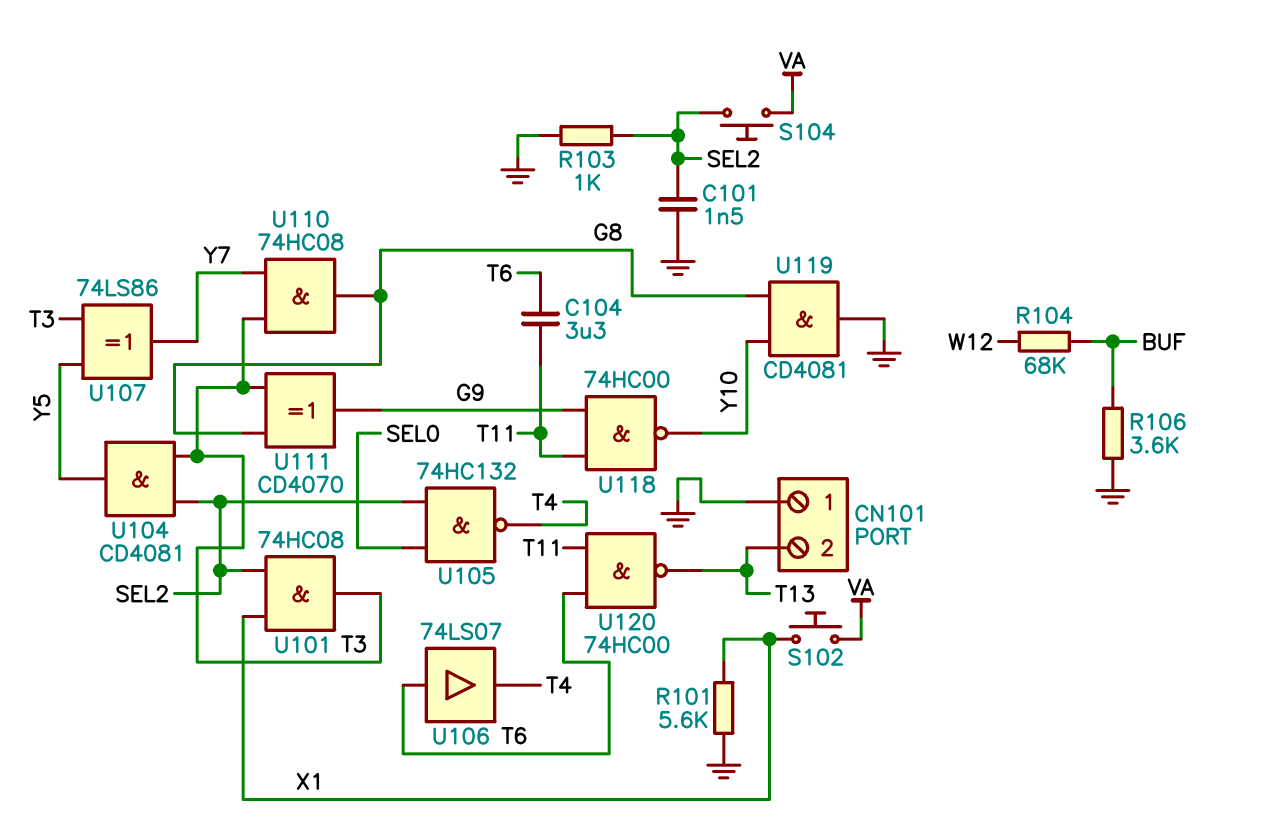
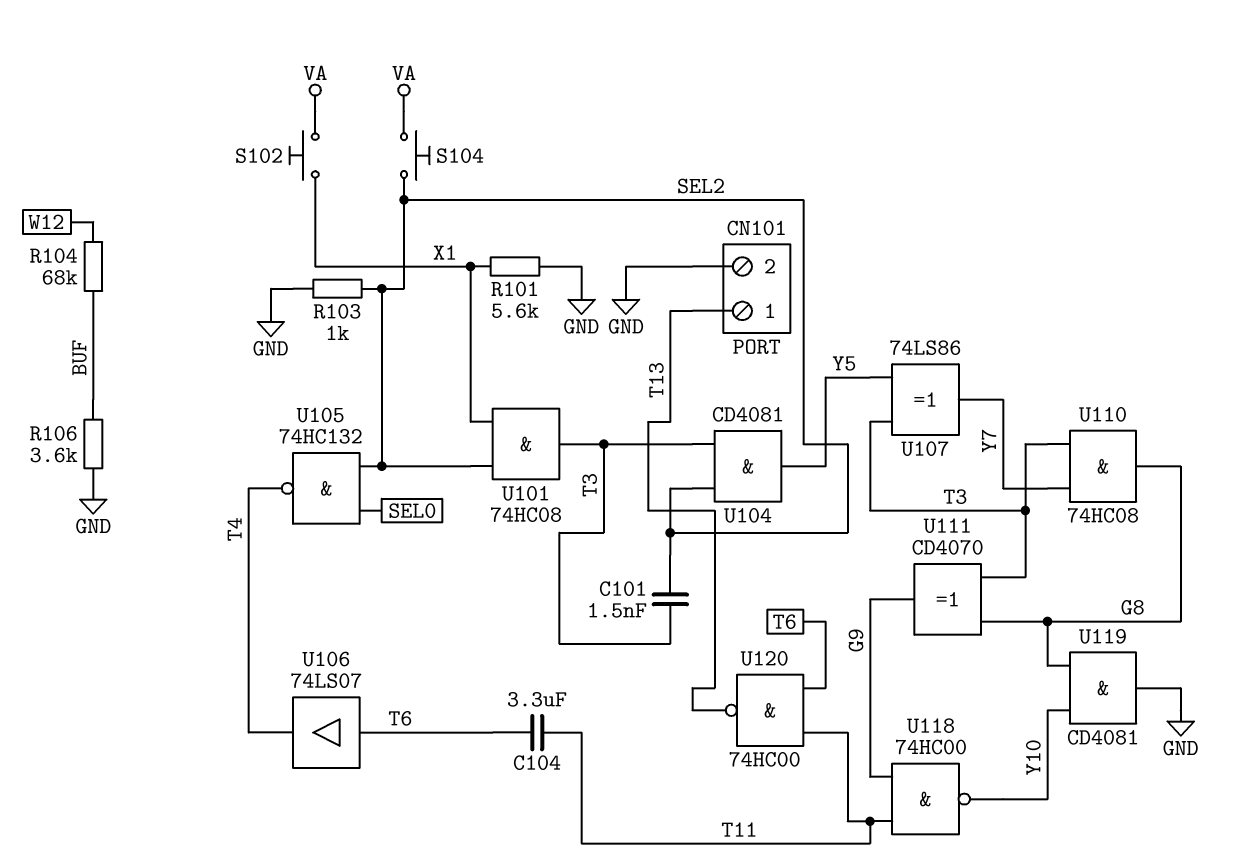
C101: 1.5nF (GND, SEL2) -> 1.5nF (SEL2, T3)
CN101 pin 1: GND -> T13
CN101 pin 2: T13 -> GND

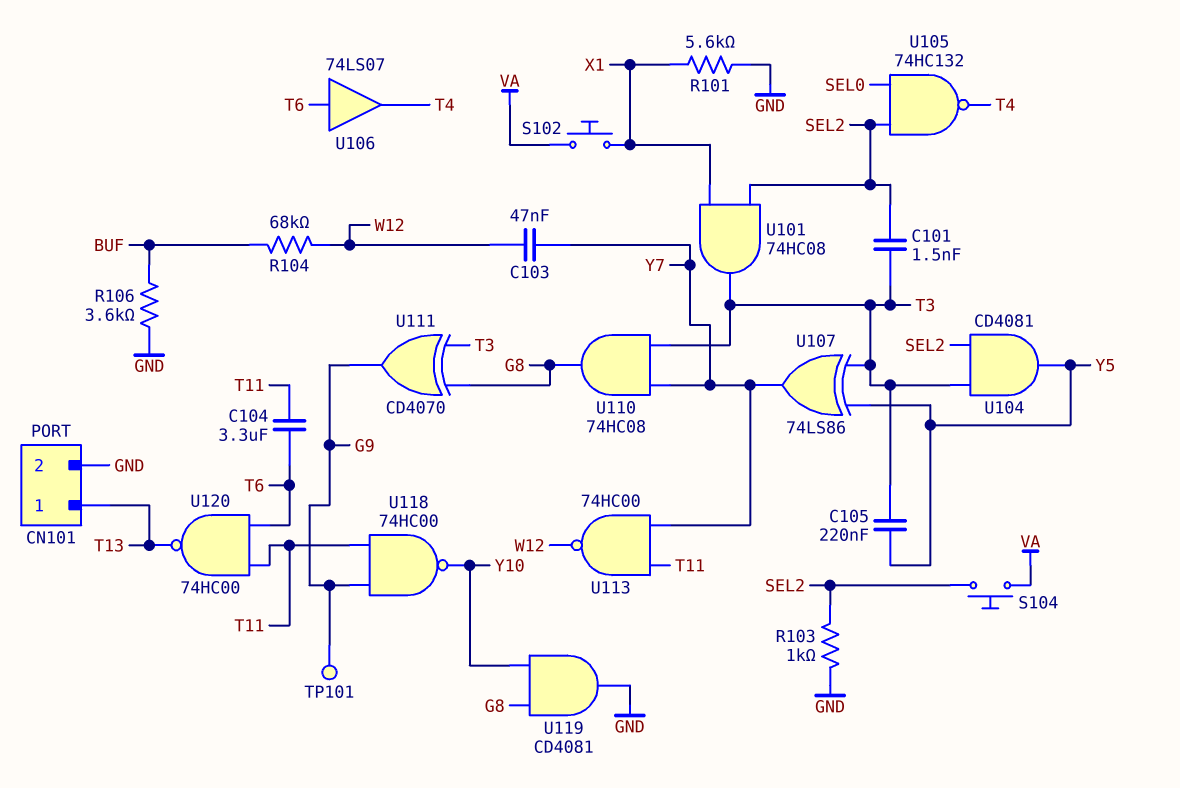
C103: none -> 47nF (W12, Y7)
C105: none -> 220nF (T3, Y5)
TP101: none -> test point (G9)
U113: none -> NAND 74HC00 (in T11, in Y7, out W12)

